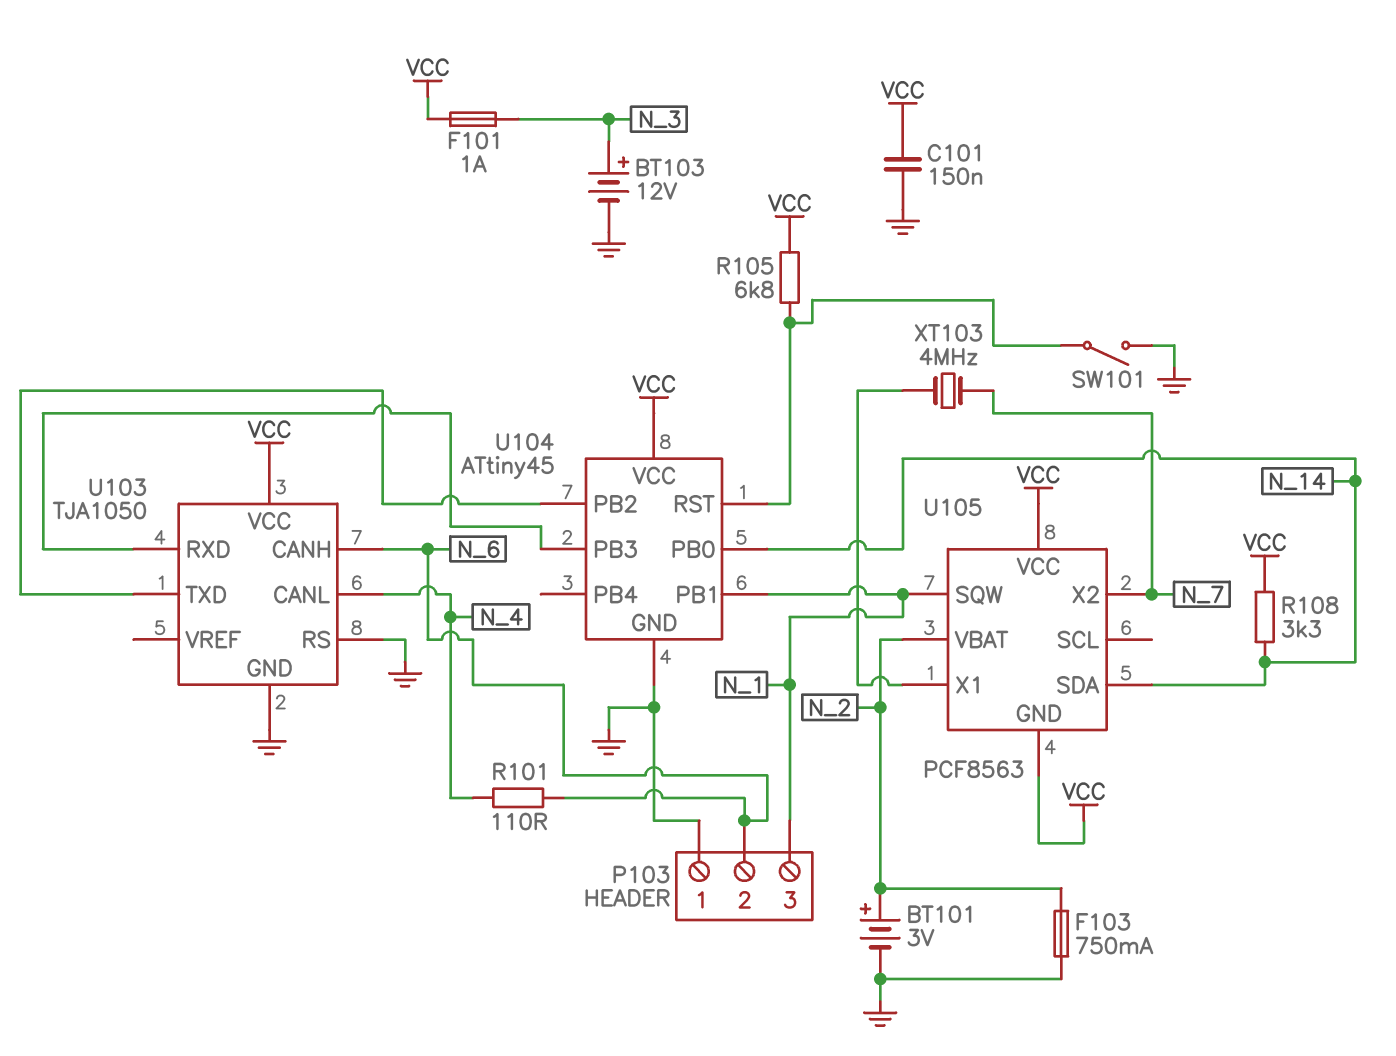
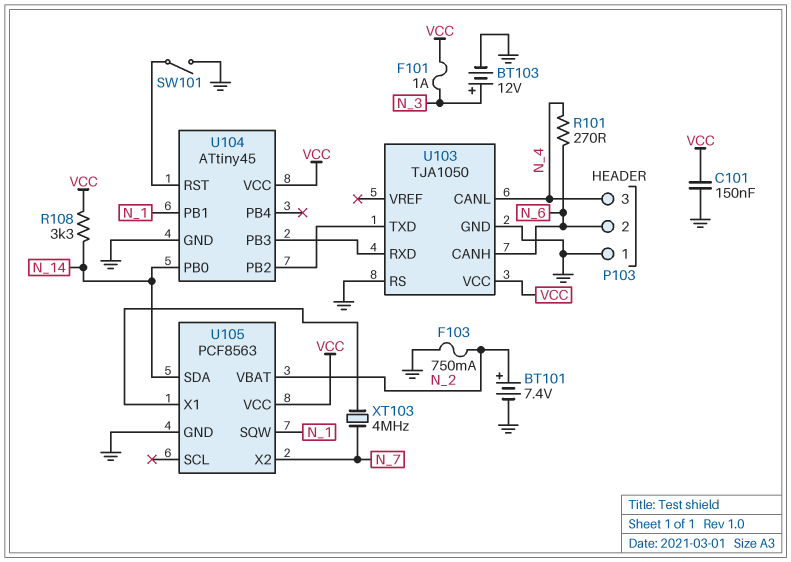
BT101: 3V (plus N_2, minus GND) -> 7.4V (plus N_2, minus GND)
P103 pin 3: N_1 -> N_4
R101: 110 (N_4, N_6) -> 270 (N_4, N_6)
R105: 6.8k (U104/RST, VCC) -> none
U105 pin GND: VCC -> GND

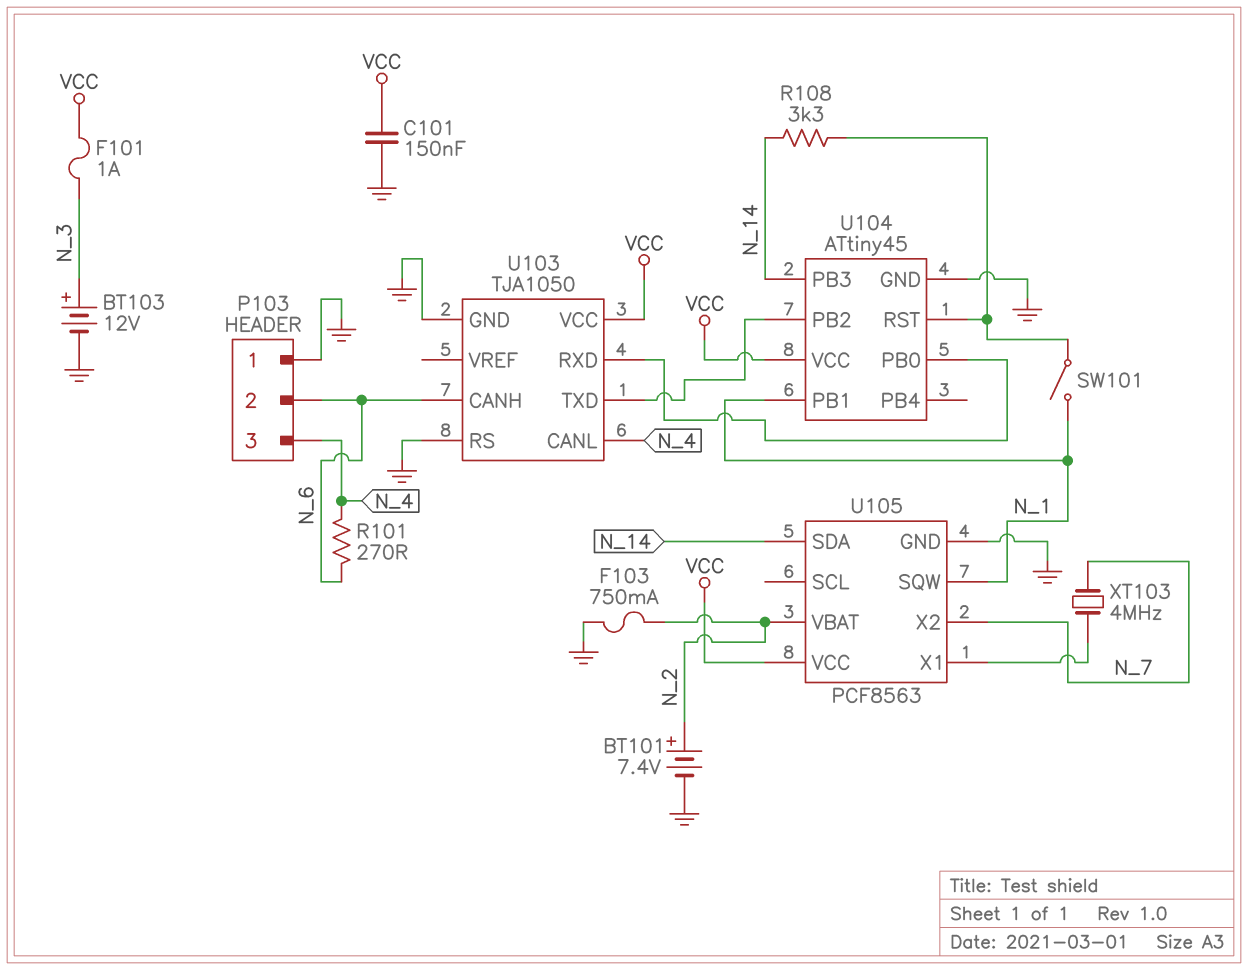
R108: 3.3k (N_14, VCC) -> 3.3k (N_14, U104/RST)
SW101: switch (GND, U104/RST) -> switch (N_1, U104/RST)
U104 pin PB0: N_14 -> U103/RXD
U104 pin PB3: U103/RXD -> N_14

